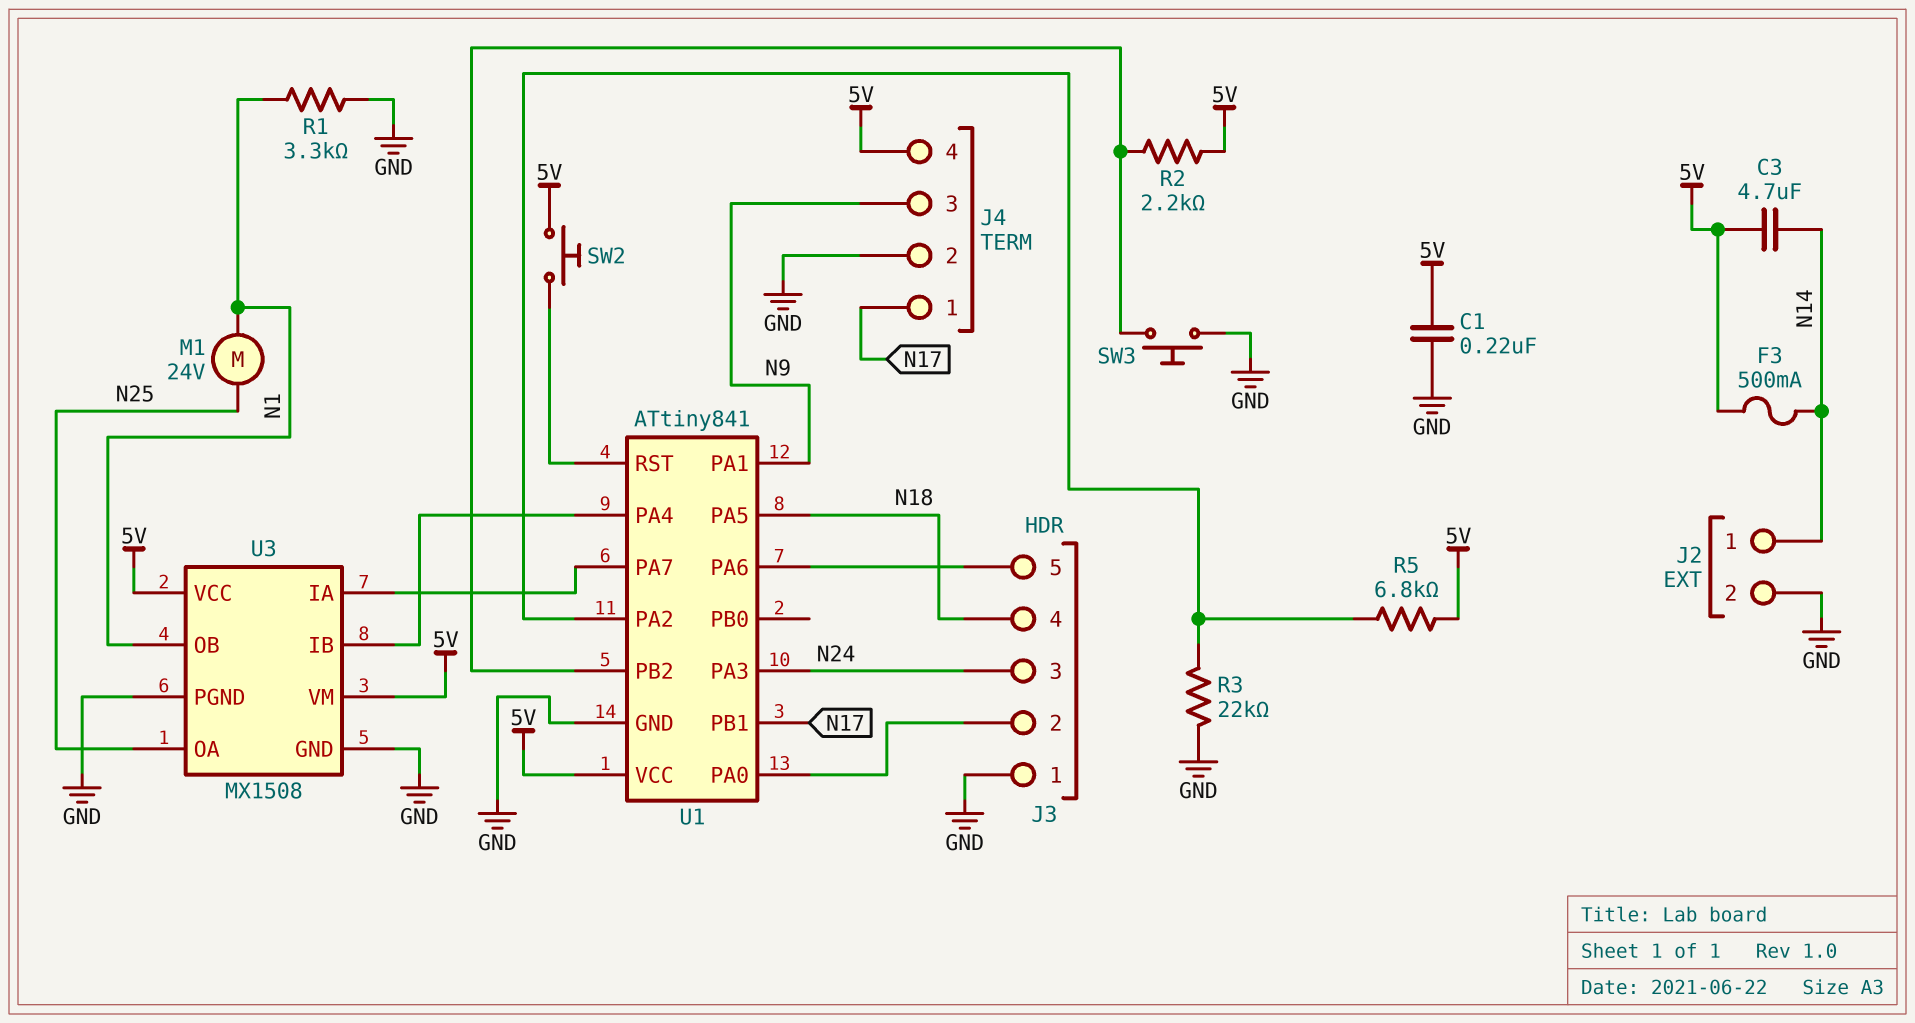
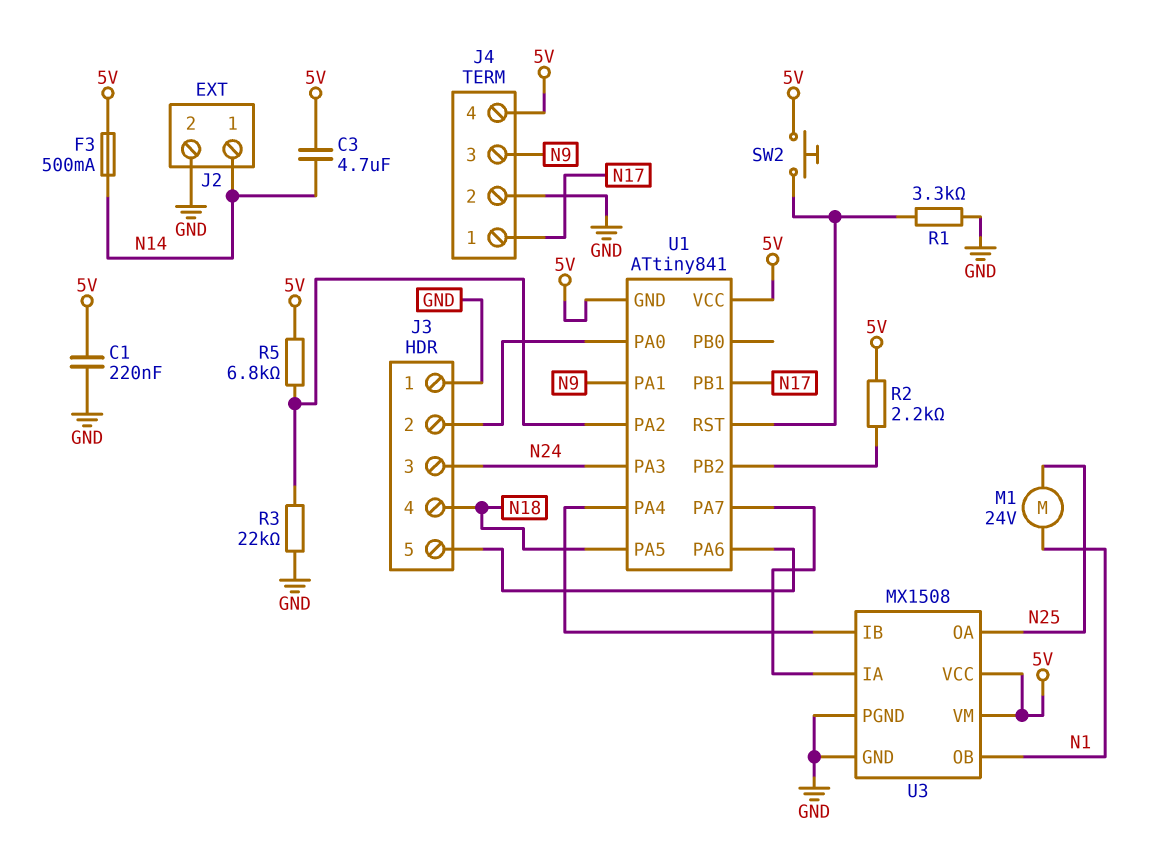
R1: 3.3k (GND, N1) -> 3.3k (GND, U1/RST)
SW3: button (GND, U1/PB2) -> none
U1 pin GND: GND -> 5V

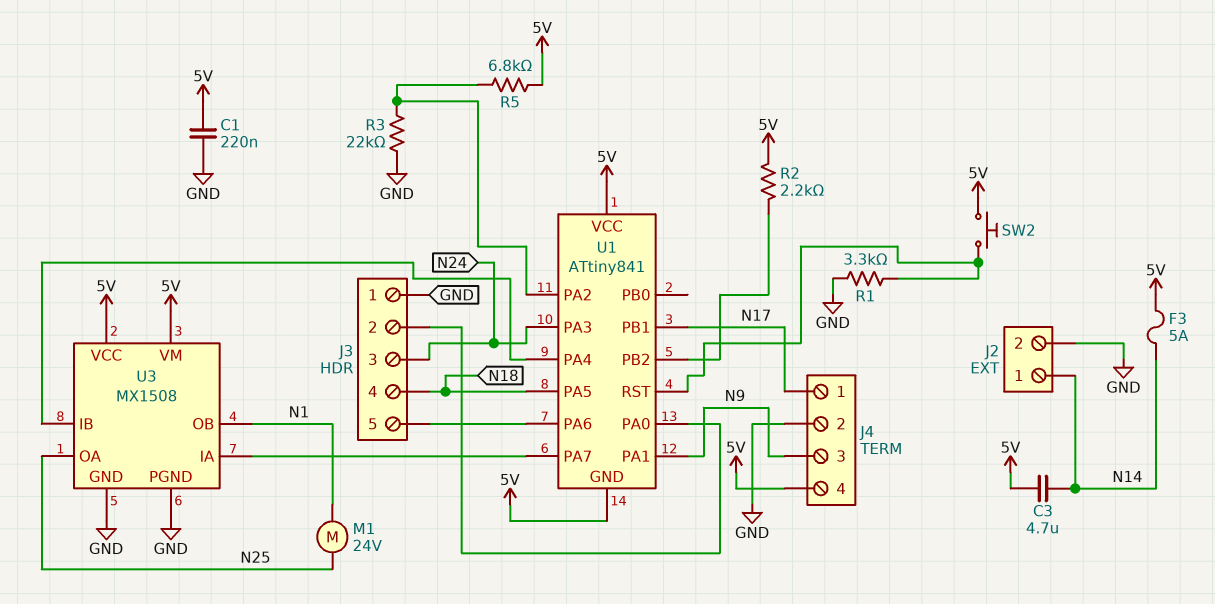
F3: 500mA (5V, N14) -> 5A (5V, N14)

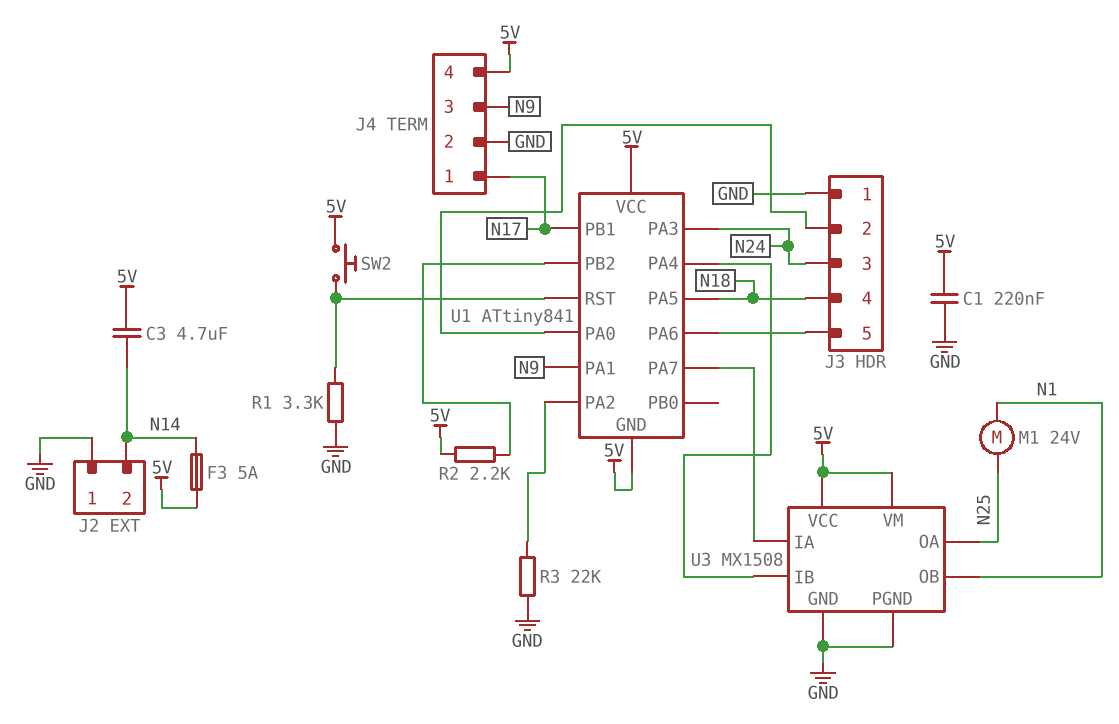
J2 pin 1: N14 -> GND
J2 pin 2: GND -> N14
R5: 6.8k (5V, U1/PA2) -> none

